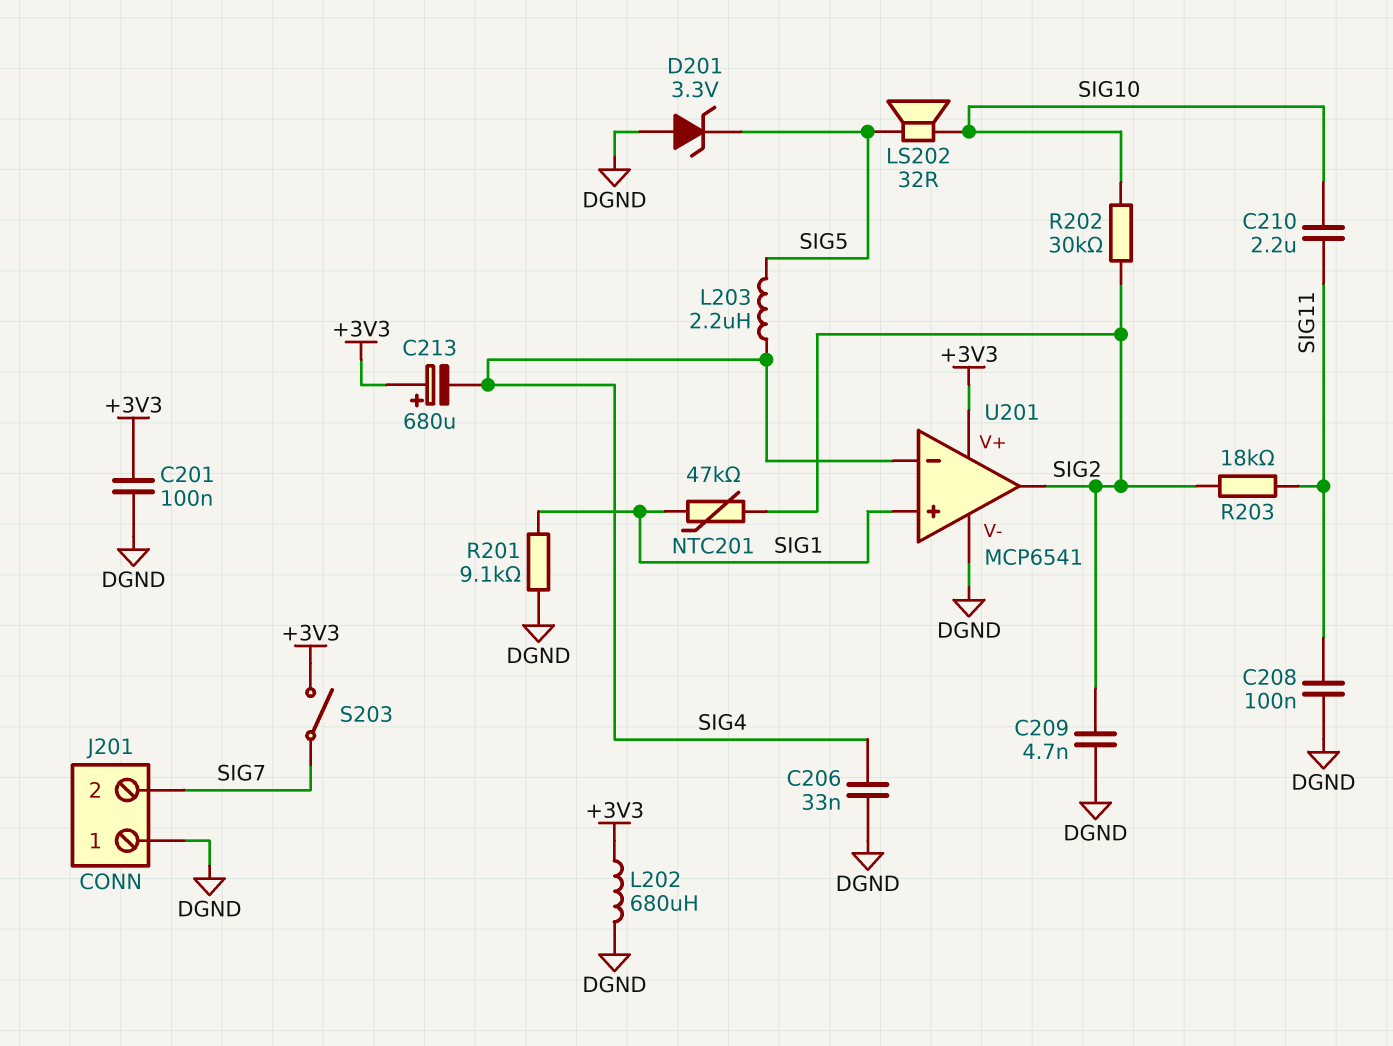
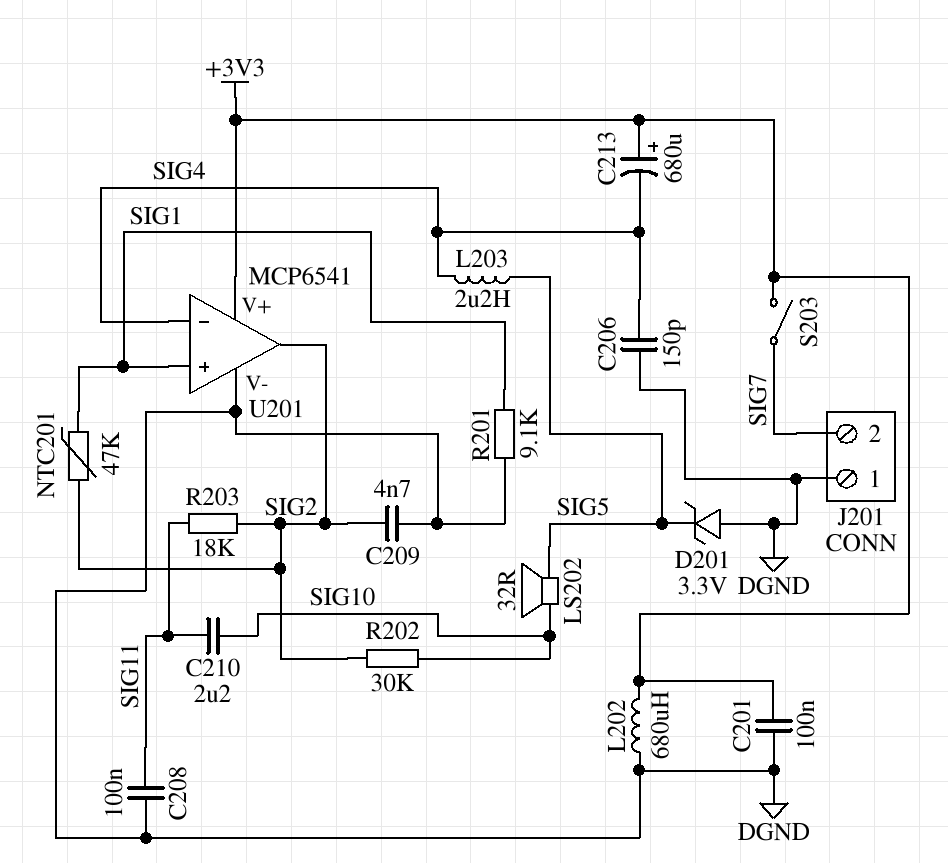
C206: 33nF (DGND, SIG4) -> 150pF (DGND, SIG4)

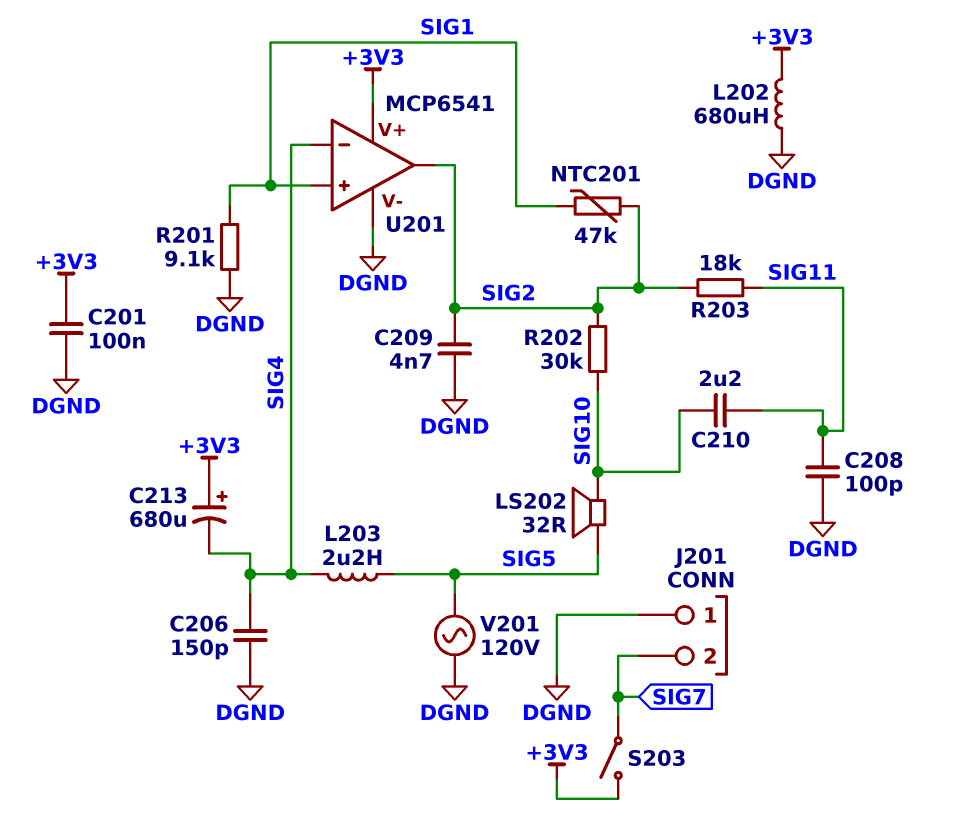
C208: 100nF (DGND, SIG11) -> 100pF (DGND, SIG11)
D201: zener 3.3V (A DGND, K SIG5) -> none
V201: none -> AC 120V (DGND, SIG5)

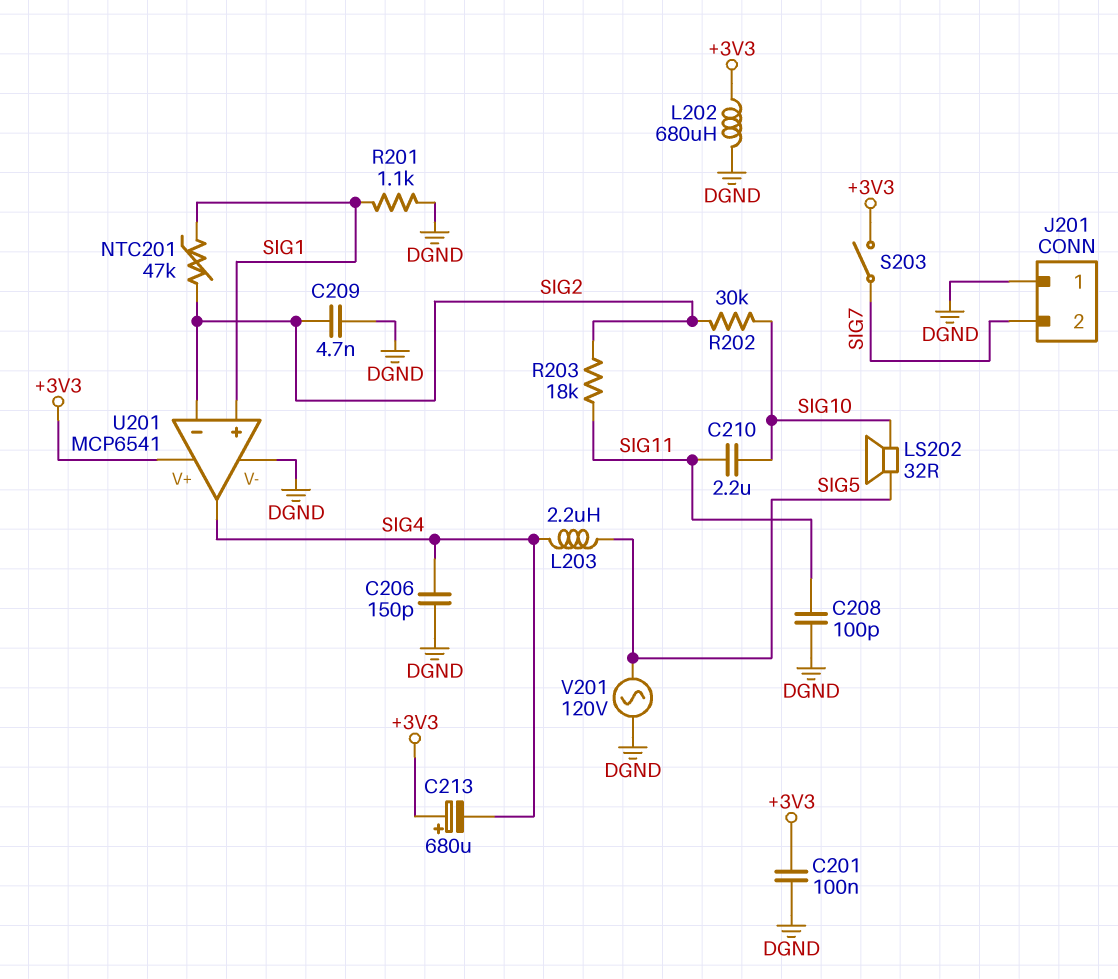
R201: 9.1k (DGND, SIG1) -> 1.1k (DGND, SIG1)
U201 pin in-: SIG4 -> SIG2
U201 pin out: SIG2 -> SIG4

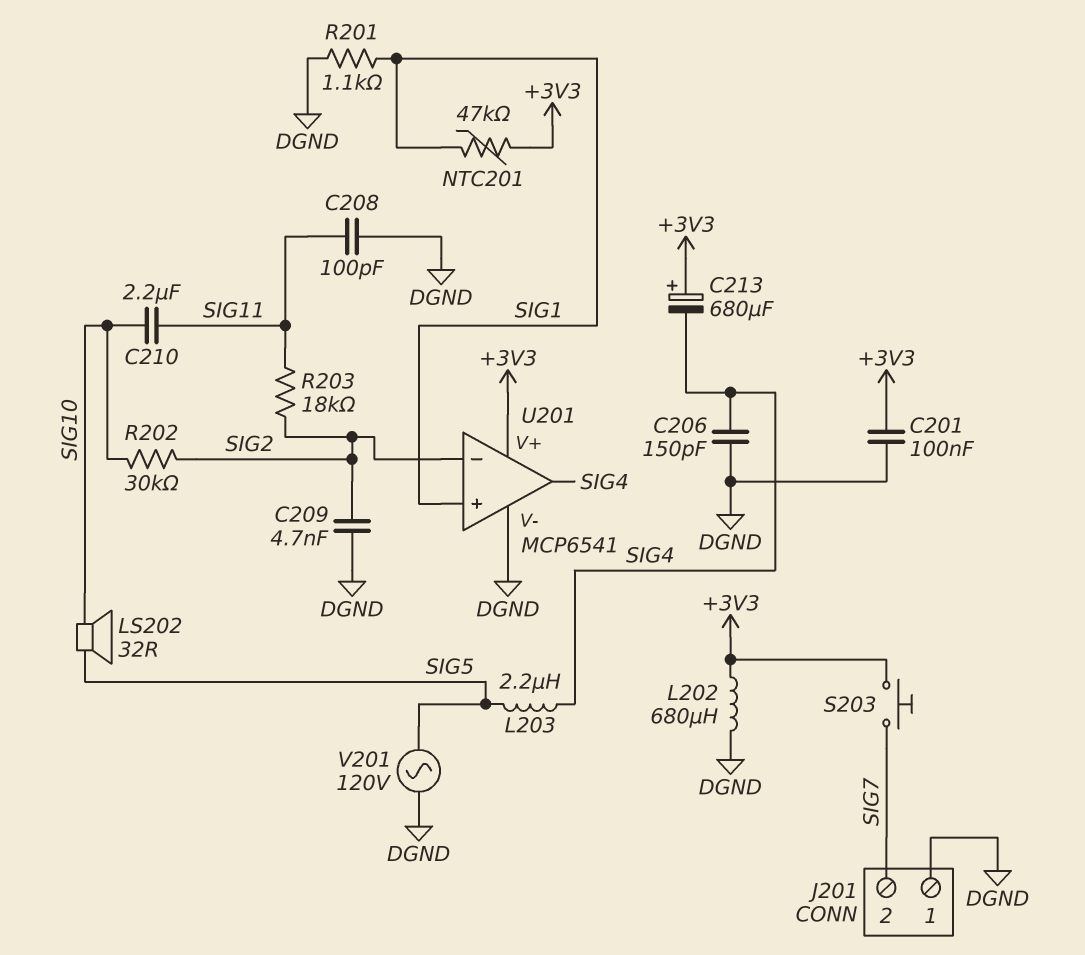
NTC201: 47k (SIG1, SIG2) -> 47k (+3V3, SIG1)
S203: switch (+3V3, SIG7) -> button (+3V3, SIG7)

